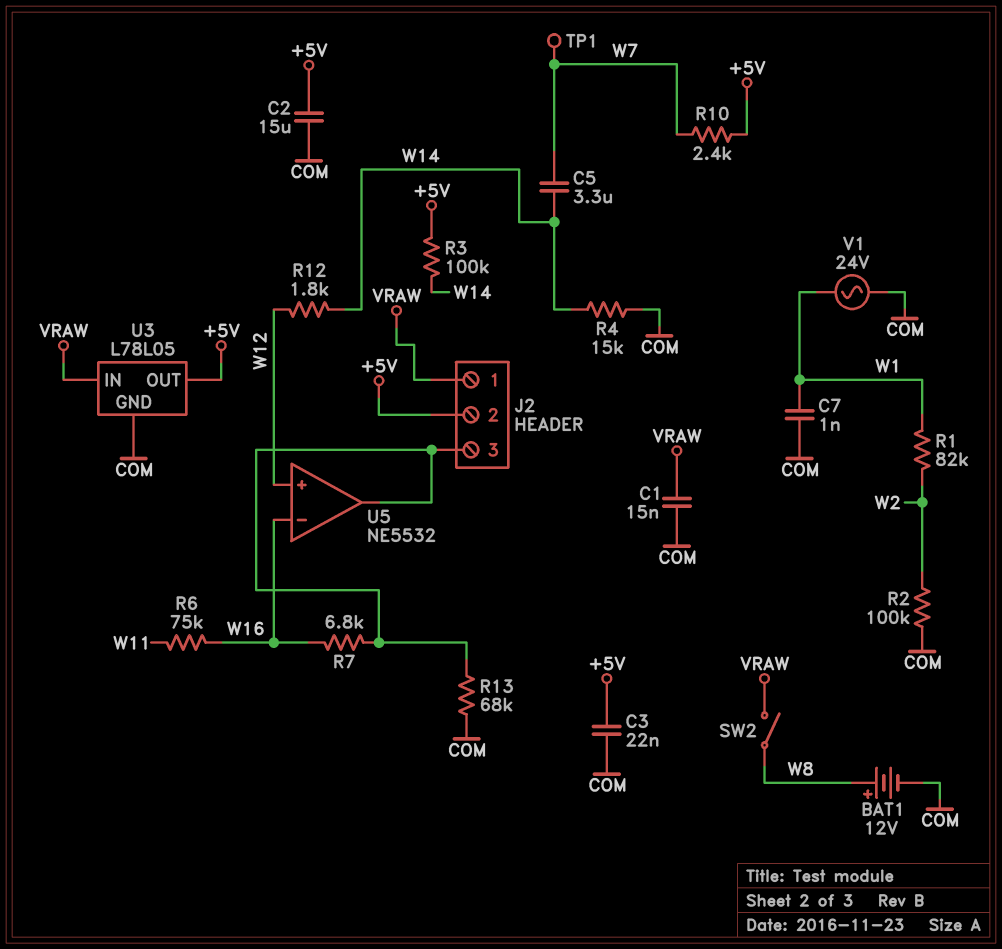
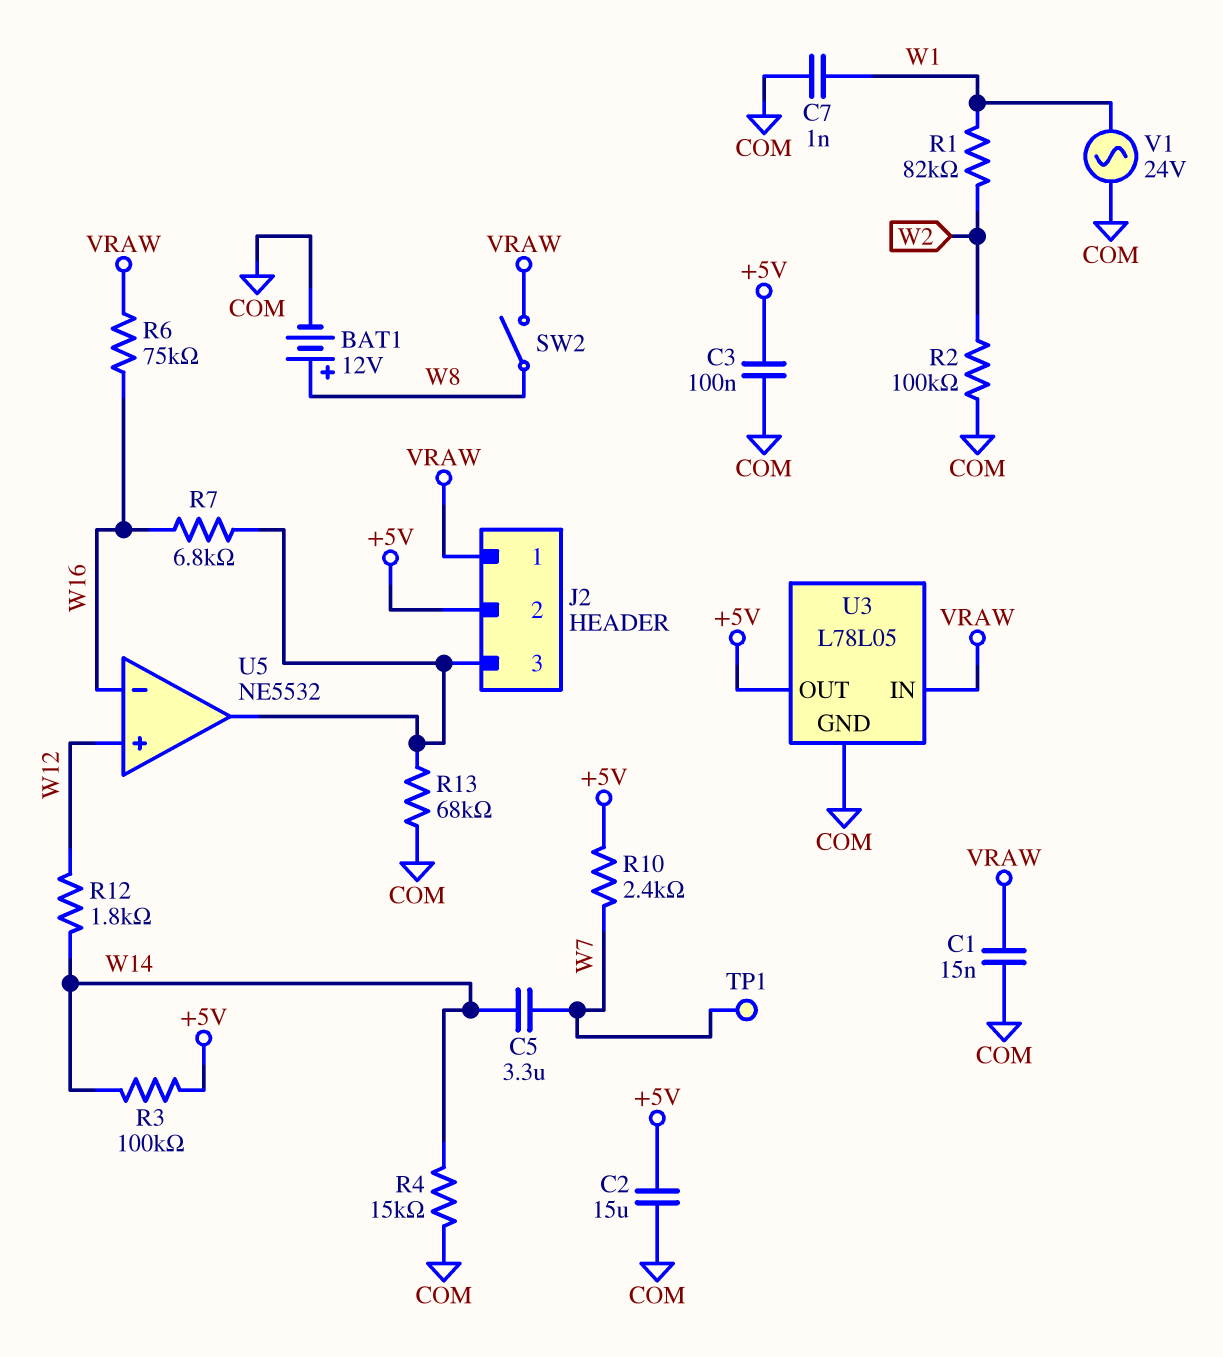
C3: 22nF (+5V, COM) -> 100nF (+5V, COM)
R6: 75k (W11, W16) -> 75k (VRAW, W16)

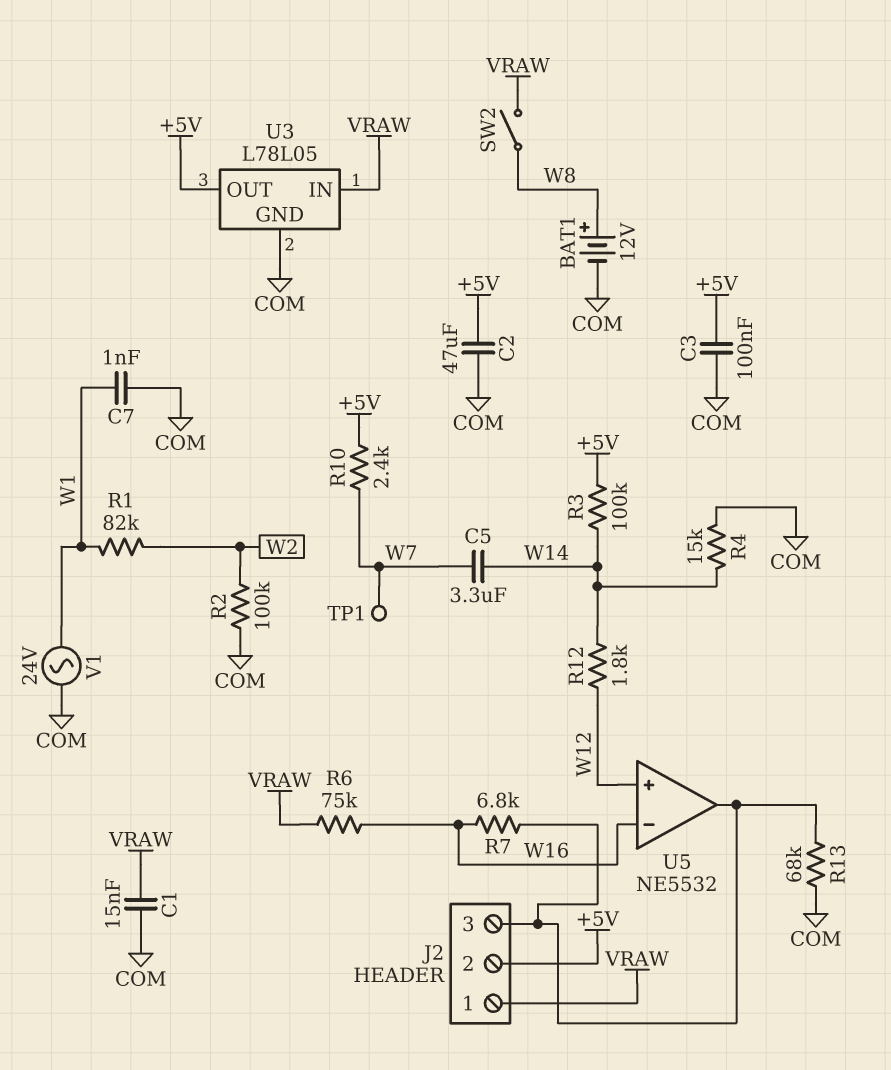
C2: 15uF (+5V, COM) -> 47uF (+5V, COM)

